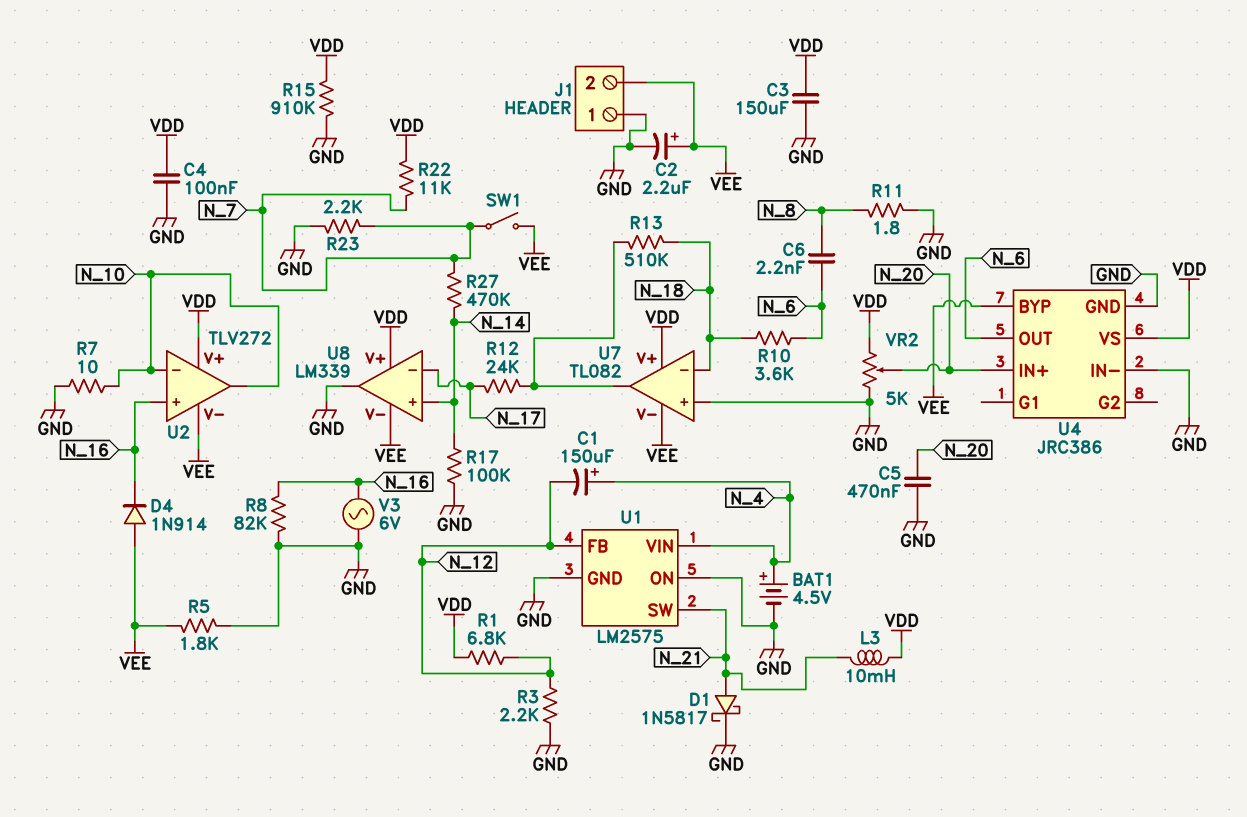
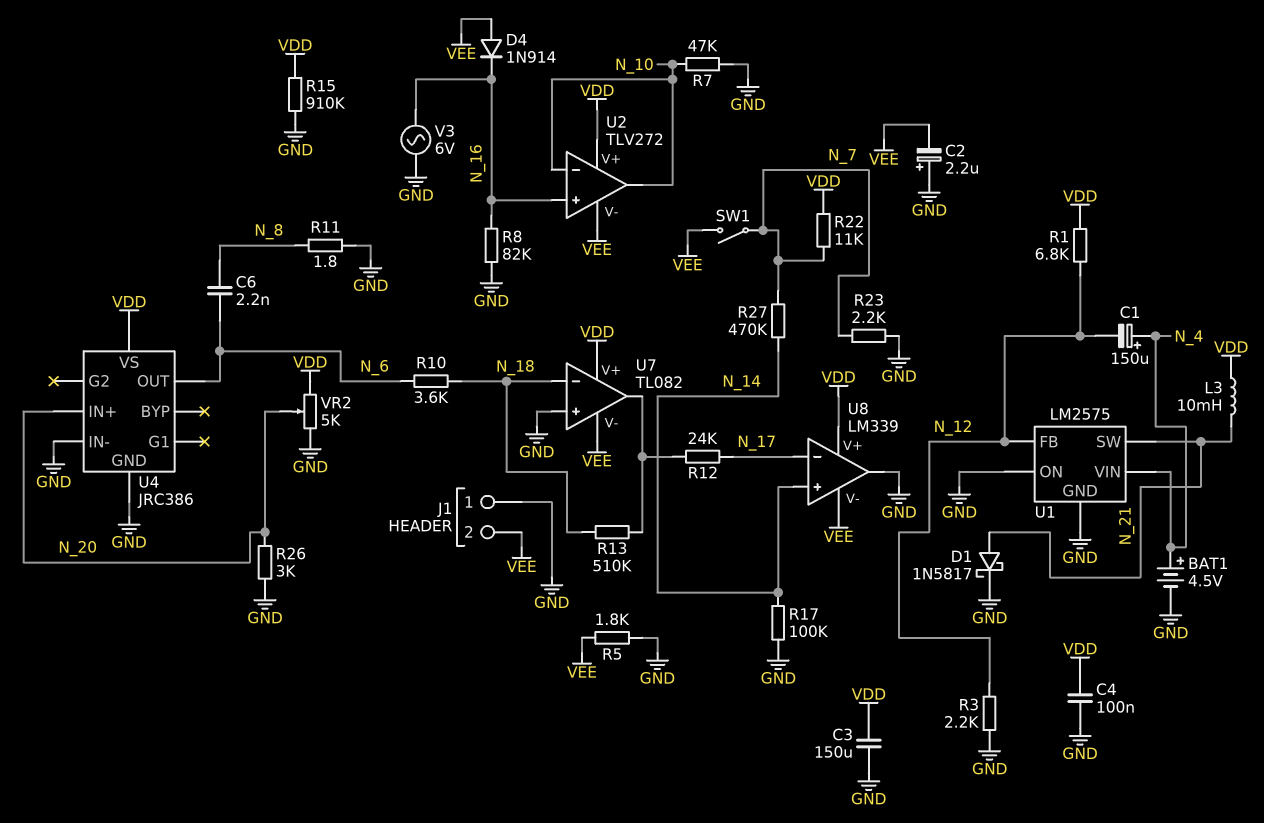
C2: 2.2uF (plus VEE, minus GND) -> 2.2uF (plus GND, minus VEE)
C5: 470nF (GND, N_20) -> none
R7: 10 (GND, N_10) -> 47k (GND, N_10)
R26: none -> 3k (GND, N_20)
U4 pin BYP: VEE -> none

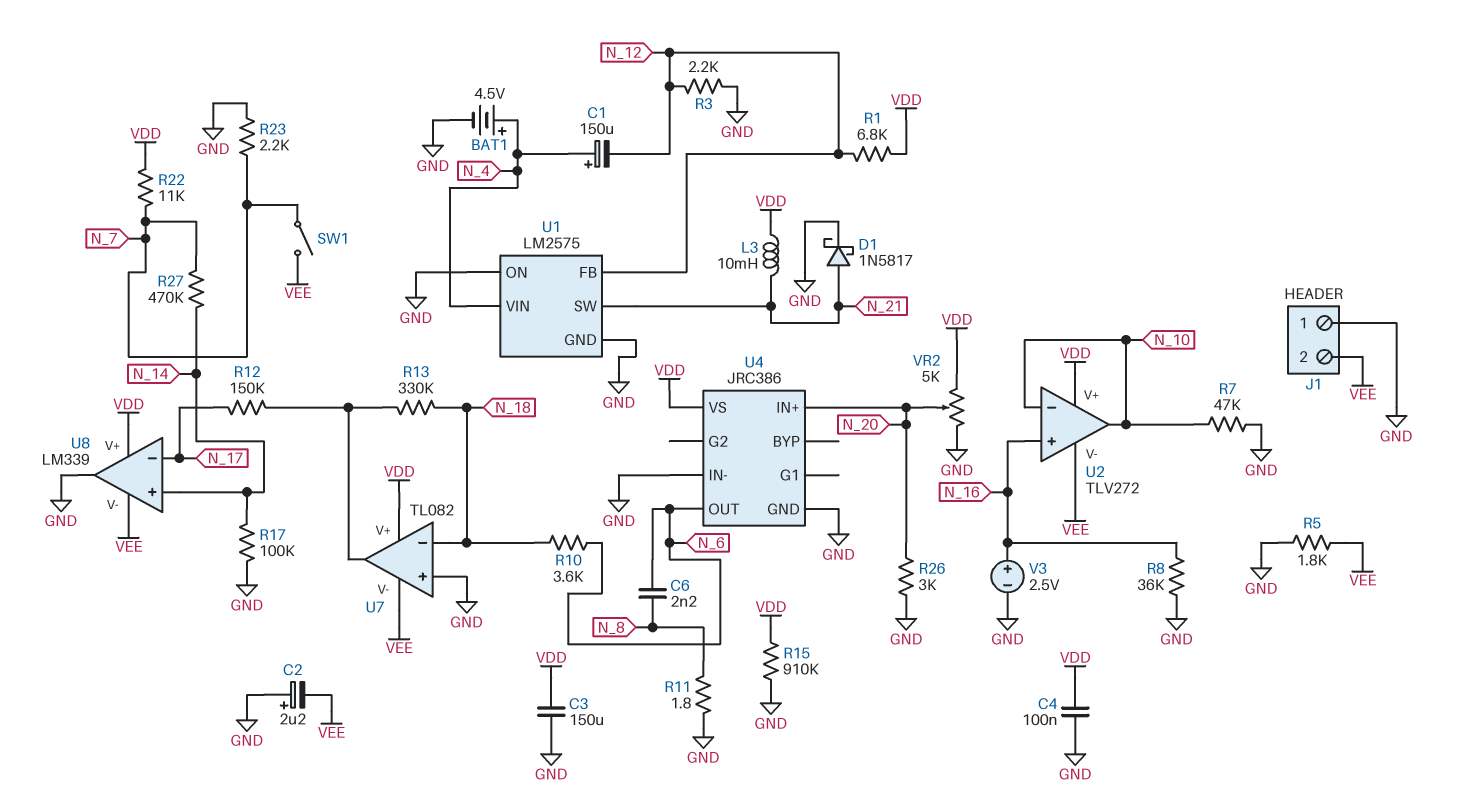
D4: diode 1N914 (A VEE, K N_16) -> none
R8: 82k (GND, N_16) -> 36k (GND, N_16)
R12: 24k (N_17, U7/out) -> 150k (N_17, U7/out)
R13: 510k (N_18, U7/out) -> 330k (N_18, U7/out)
V3: AC 6V (GND, N_16) -> 2.5V (plus N_16, minus GND)

